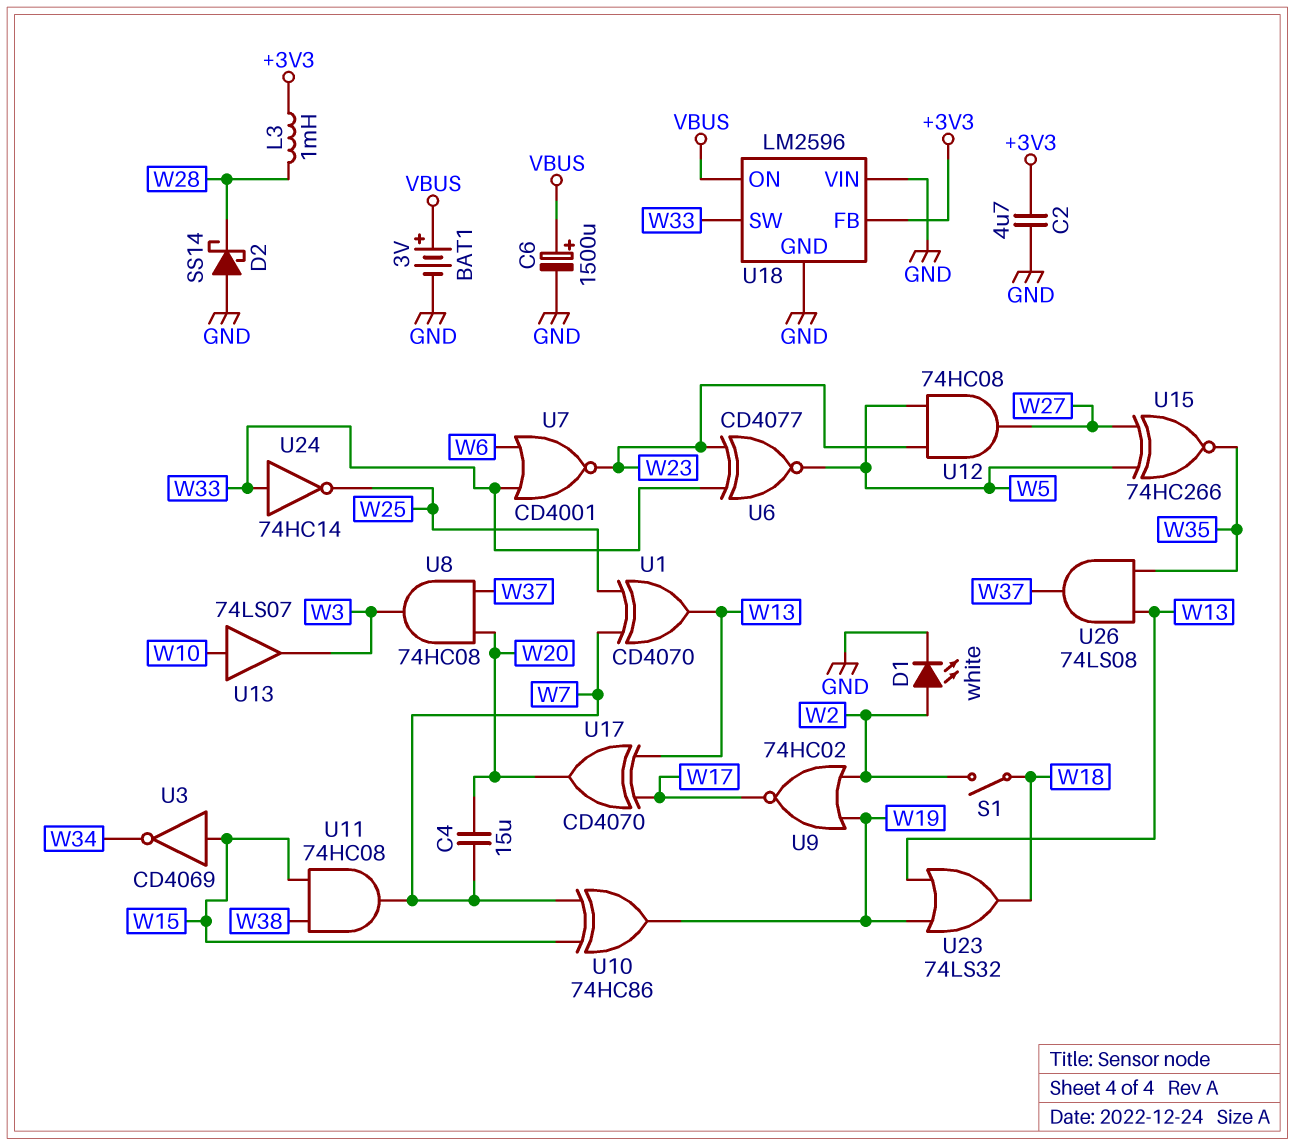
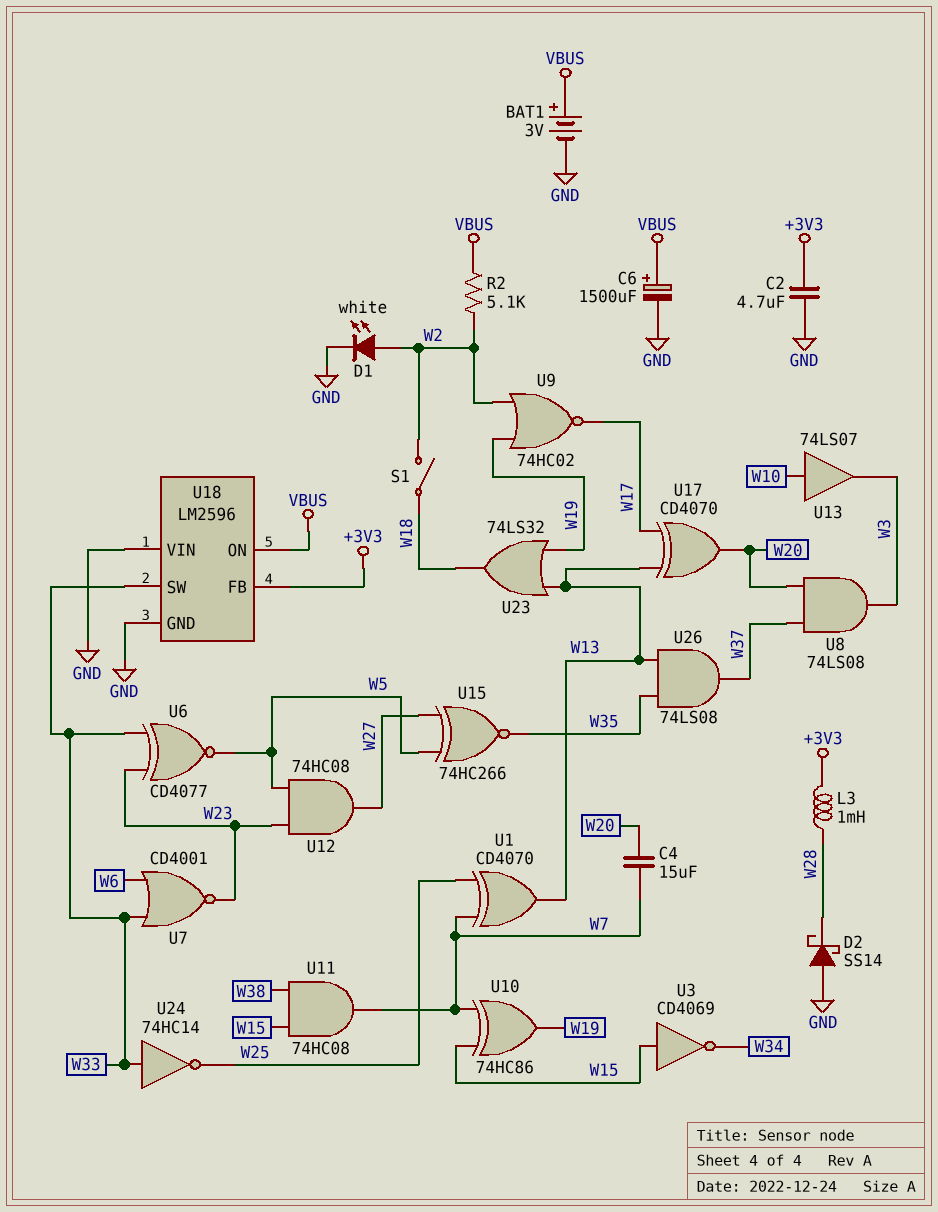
R2: none -> 5.1k (VBUS, W2)
U8: AND 74HC08 (in W20, in W37, out W3) -> AND 74LS08 (in W20, in W37, out W3)

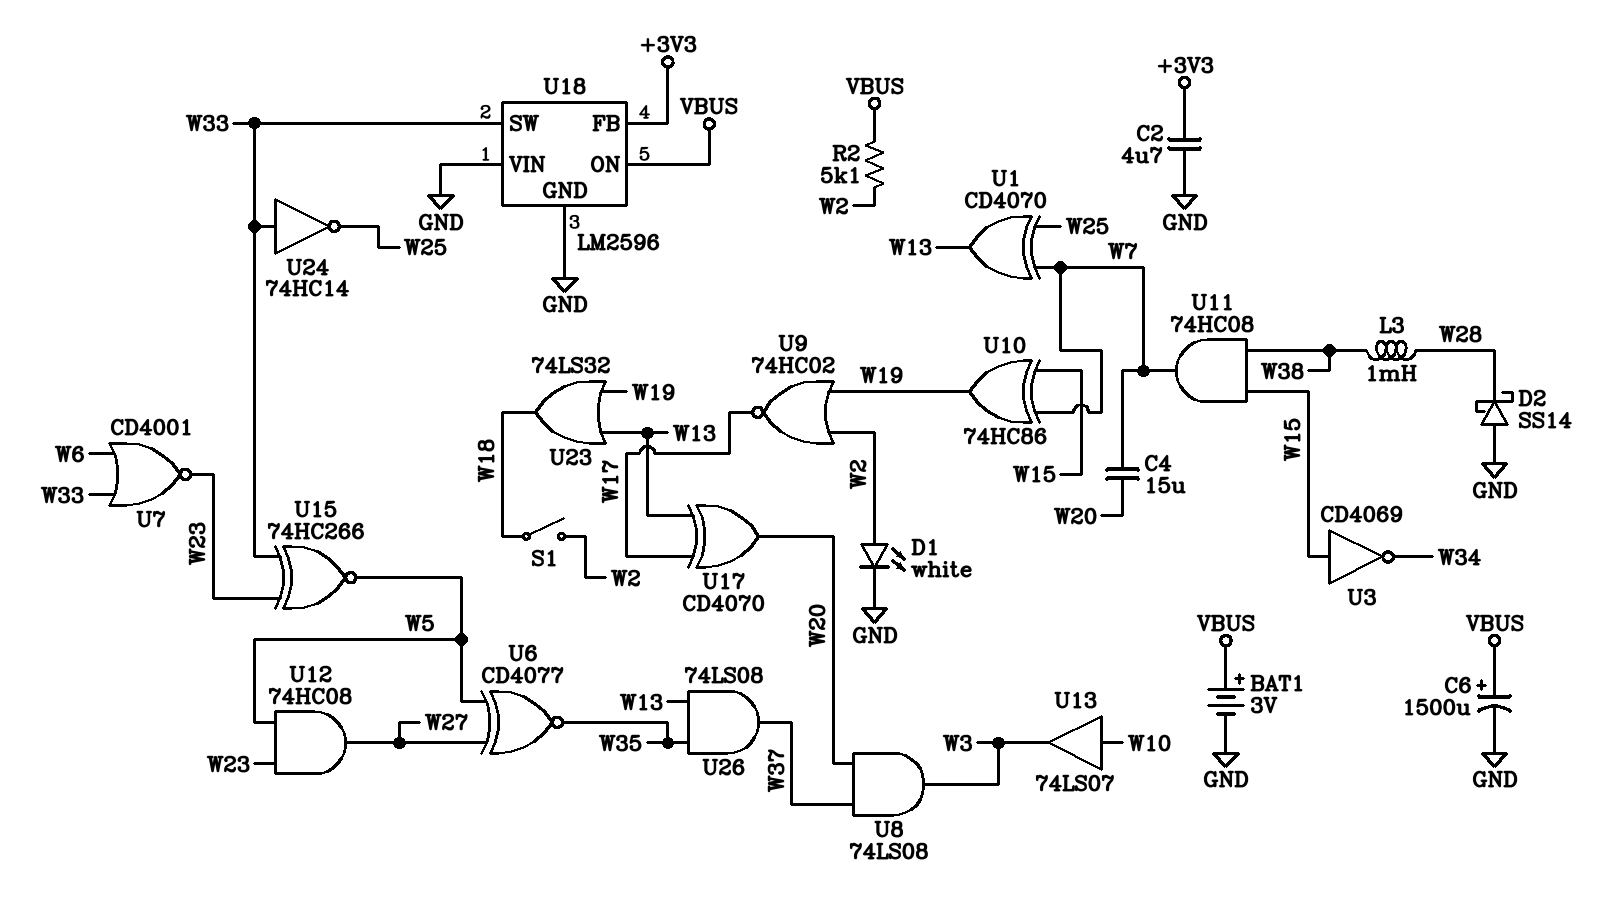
L3: 1mH (+3V3, W28) -> 1mH (W28, W38)
U6: XNOR CD4077 (in W23, in W33, out W5) -> XNOR CD4077 (in W5, in W27, out W35)
U15: XNOR 74HC266 (in W5, in W27, out W35) -> XNOR 74HC266 (in W23, in W33, out W5)

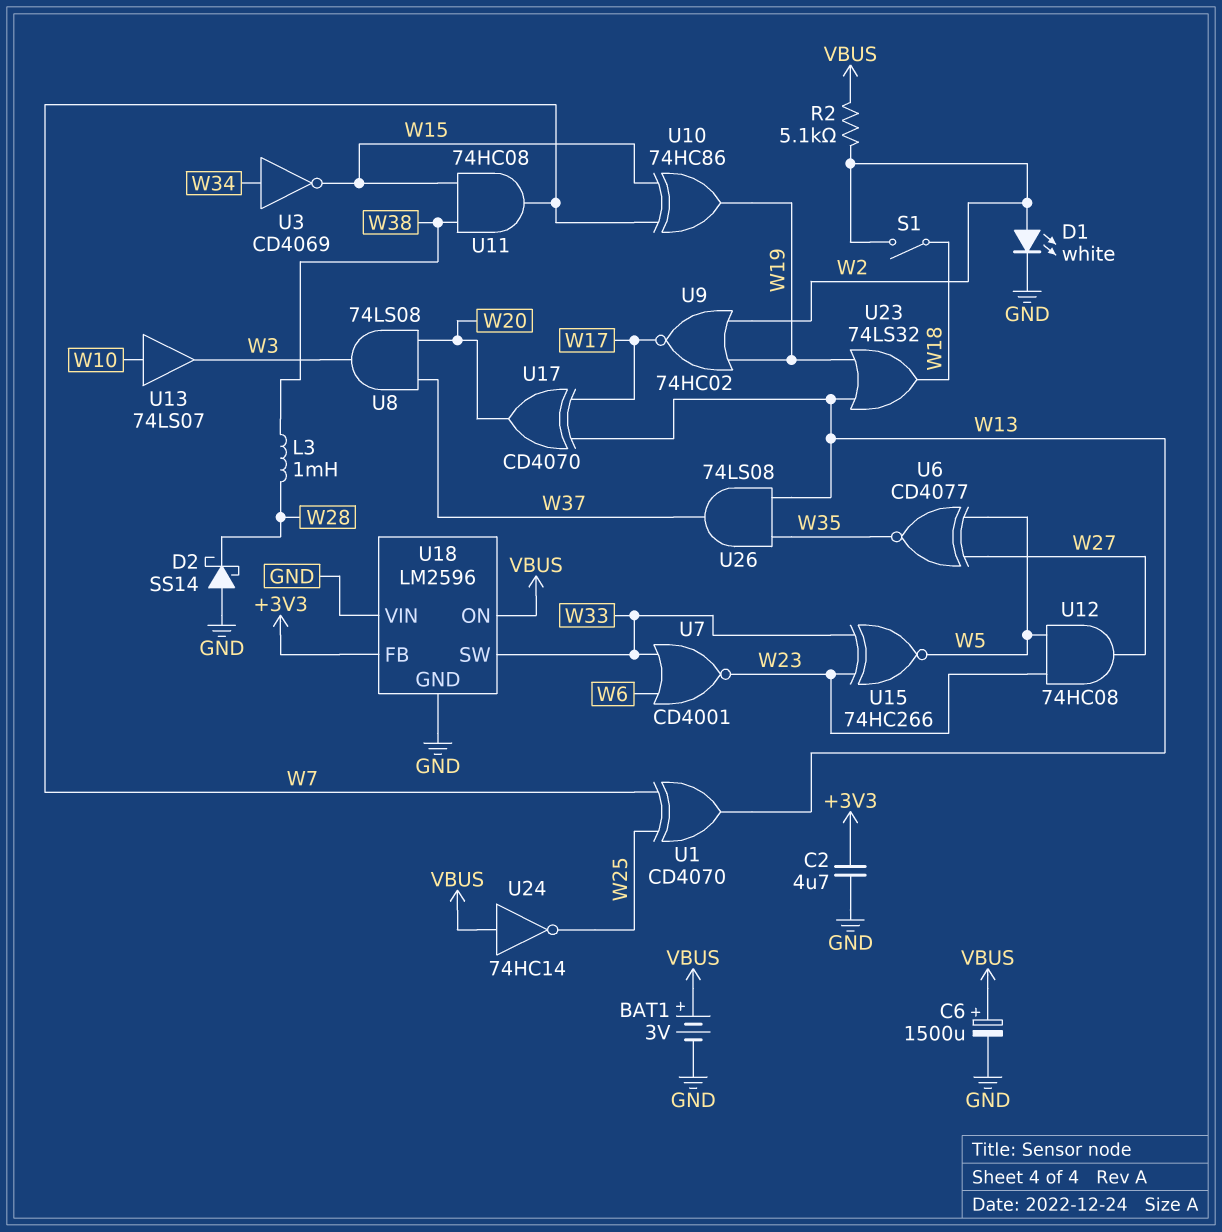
C4: 15uF (W7, W20) -> none
U3: NOT CD4069 (in W15, out W34) -> NOT CD4069 (in W34, out W15)
U24: NOT 74HC14 (in W33, out W25) -> NOT 74HC14 (in VBUS, out W25)

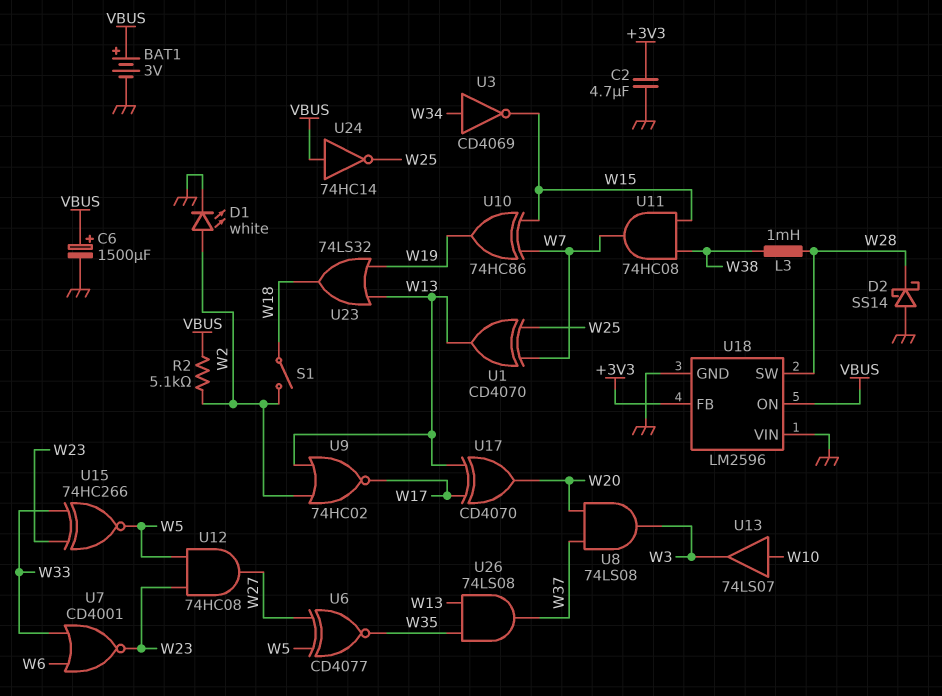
U9: NOR 74HC02 (in W2, in W19, out W17) -> NOR 74HC02 (in W2, in W13, out W17)
U18 pin SW: W33 -> W28

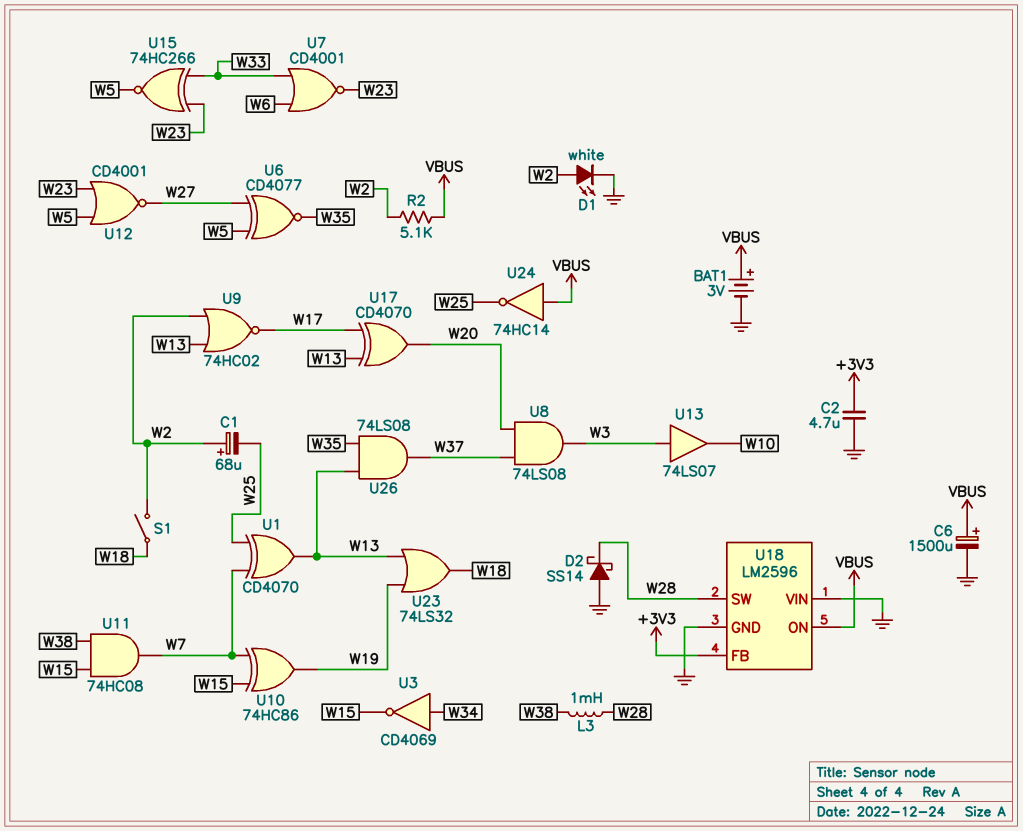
C1: none -> 68uF (plus W2, minus W25)
U12: AND 74HC08 (in W5, in W23, out W27) -> NOR CD4001 (in W5, in W23, out W27)
U13: buffer 74LS07 (in W10, out W3) -> buffer 74LS07 (in W3, out W10)

